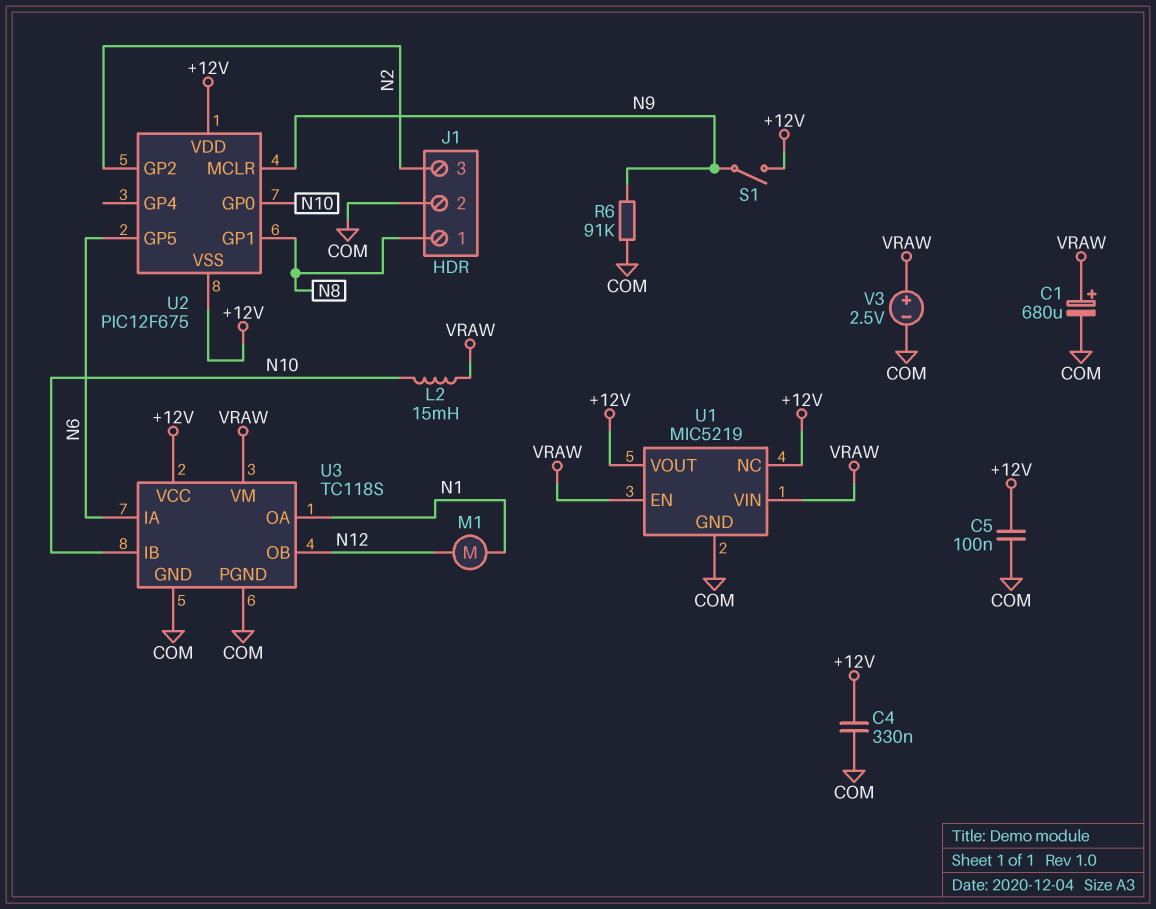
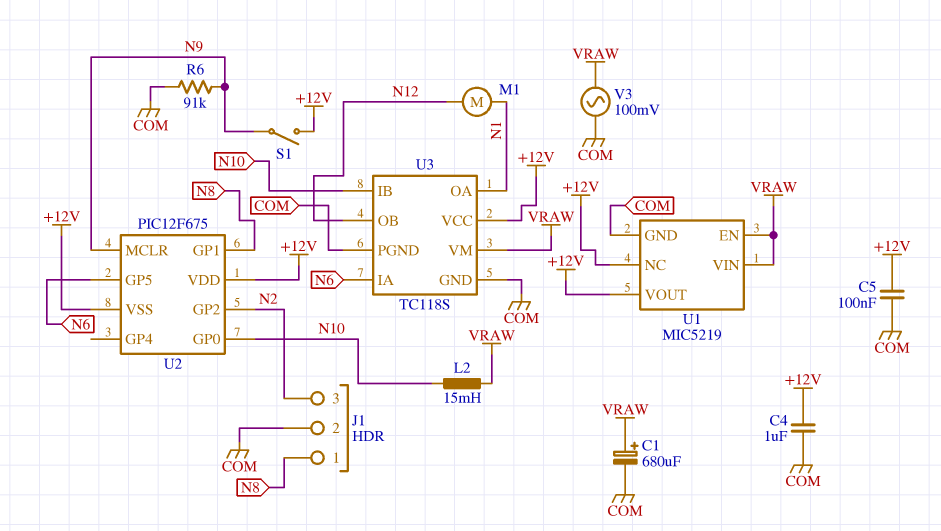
C4: 330nF (+12V, COM) -> 1uF (+12V, COM)
V3: 2.5V (plus VRAW, minus COM) -> AC 100mV (COM, VRAW)

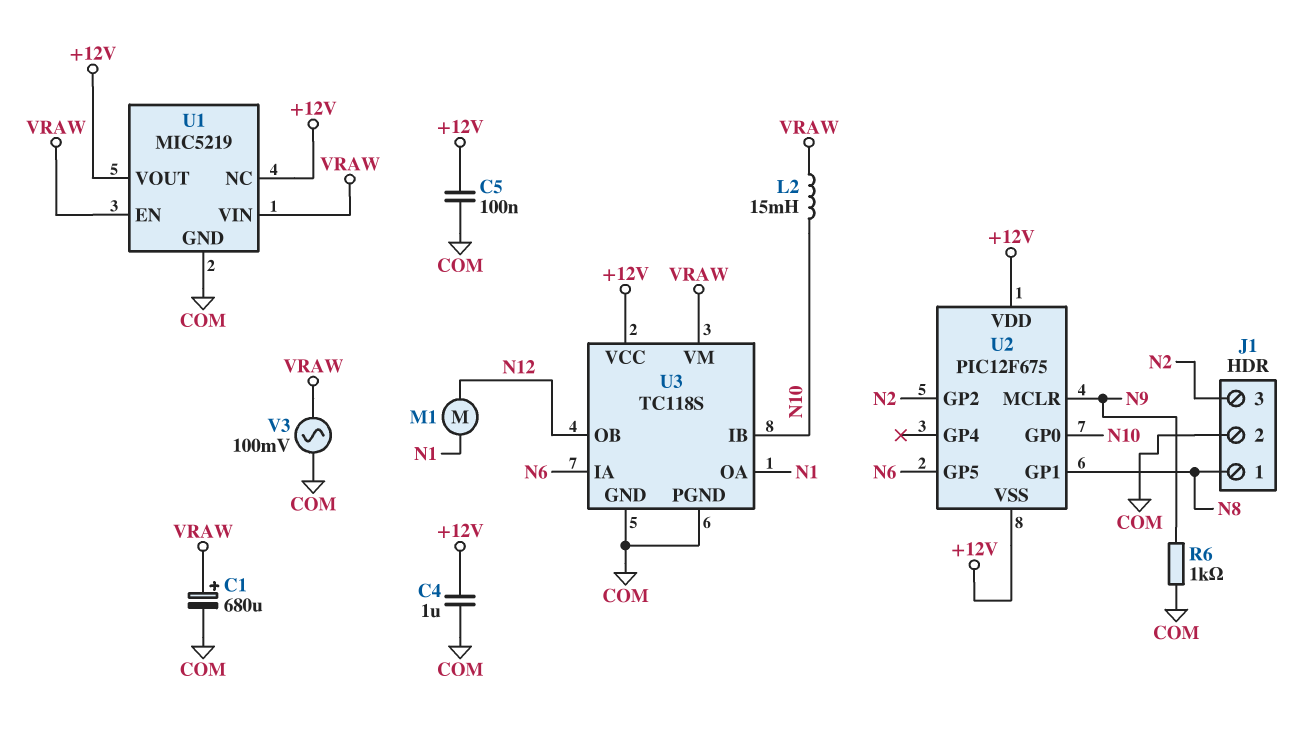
R6: 91k (COM, N9) -> 1k (COM, N9)
S1: switch (+12V, N9) -> none

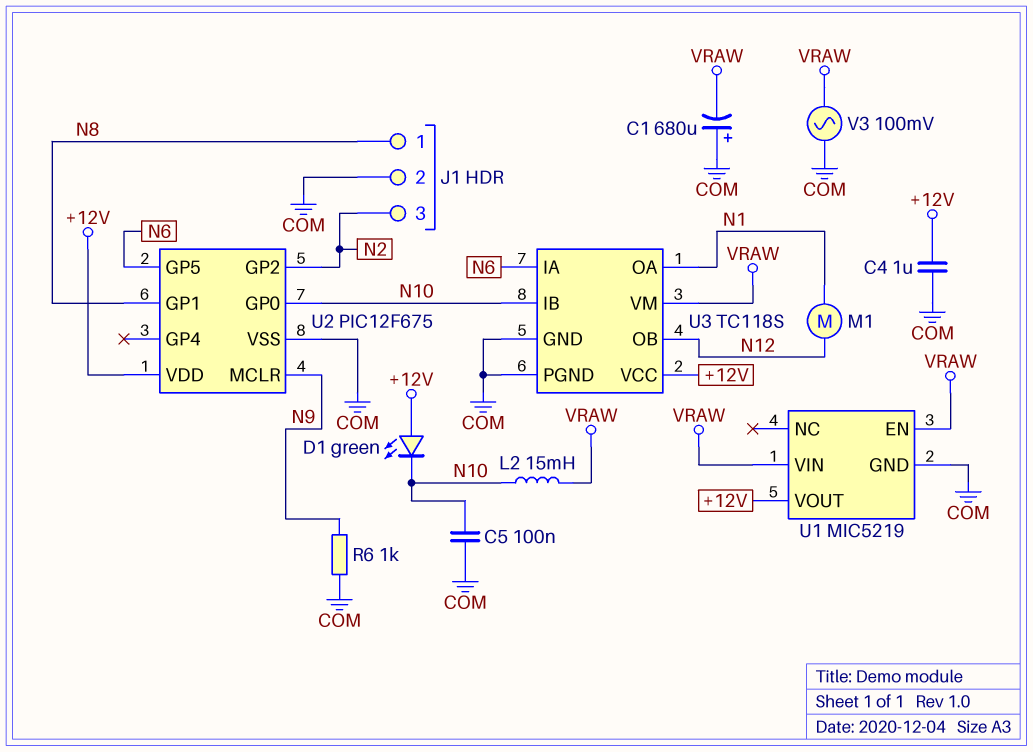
C1: 680uF (plus VRAW, minus COM) -> 680uF (plus COM, minus VRAW)
C5: 100nF (+12V, COM) -> 100nF (COM, N10)
D1: none -> LED green (A +12V, K N10)
U1 pin NC: +12V -> none
U2 pin VSS: +12V -> COM

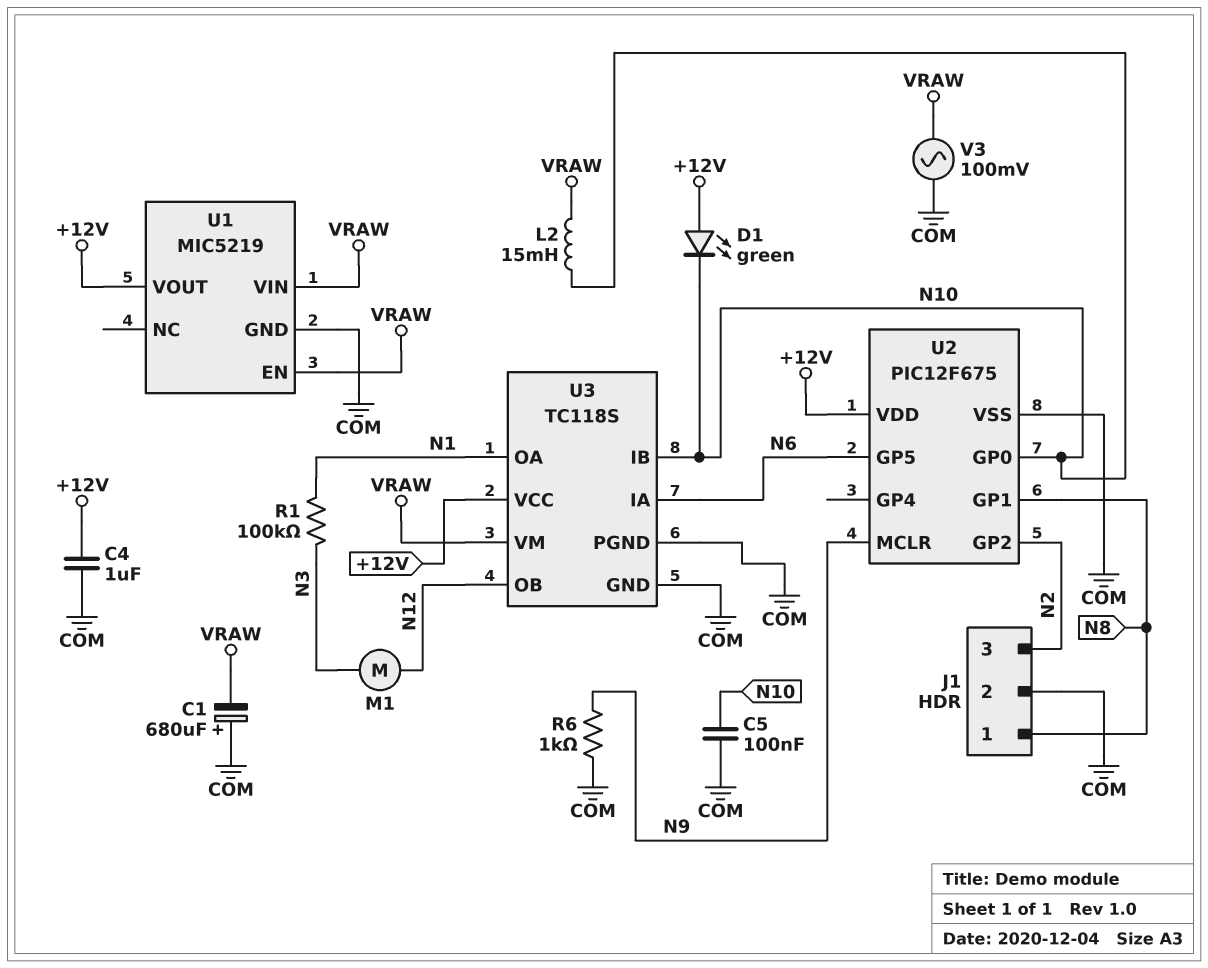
M1: motor (N1, N12) -> motor (N3, N12)
R1: none -> 100k (N1, N3)

